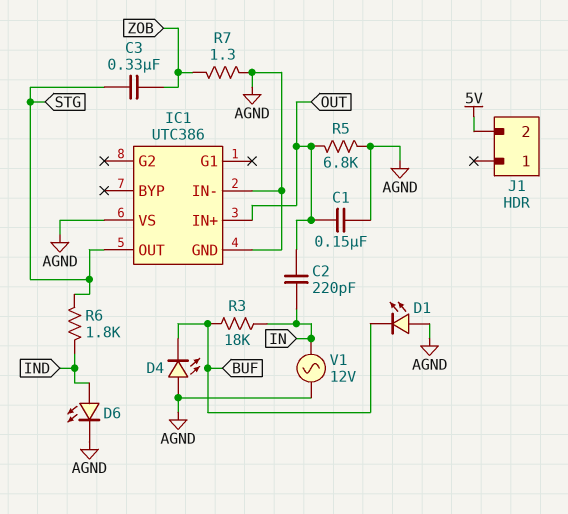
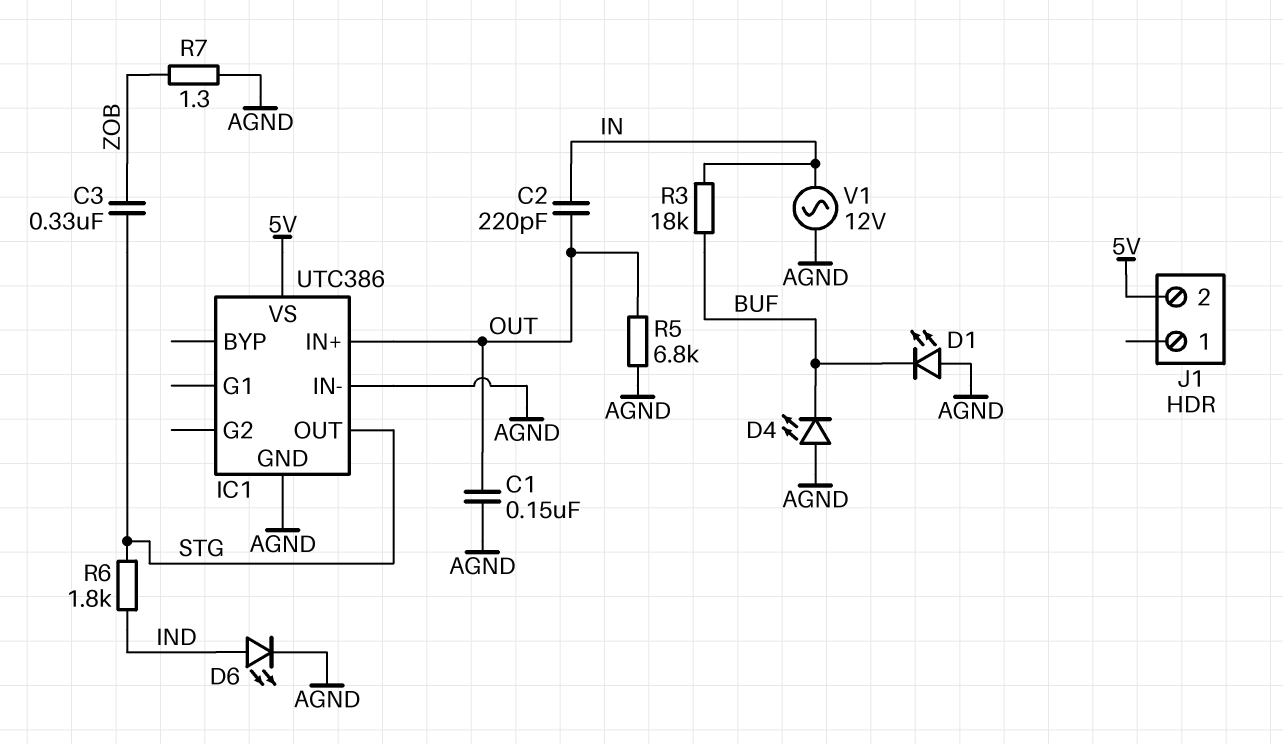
IC1 pin VS: AGND -> 5V

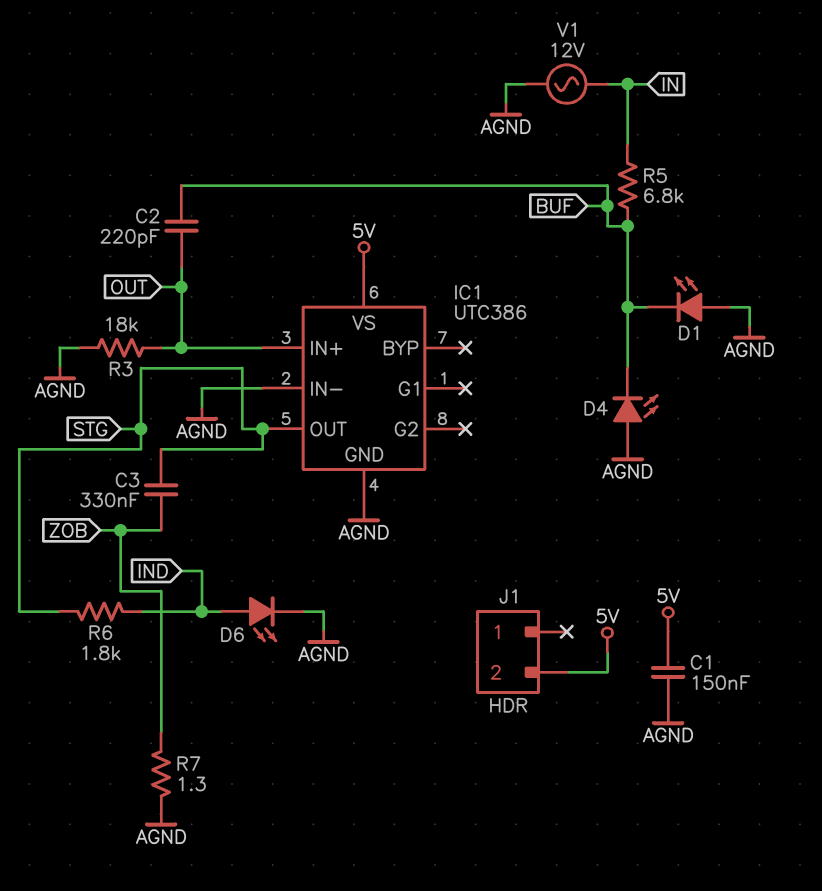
C1: 150nF (AGND, OUT) -> 150nF (5V, AGND)
C2: 220pF (IN, OUT) -> 220pF (BUF, OUT)
R3: 18k (BUF, IN) -> 18k (AGND, OUT)
R5: 6.8k (AGND, OUT) -> 6.8k (BUF, IN)

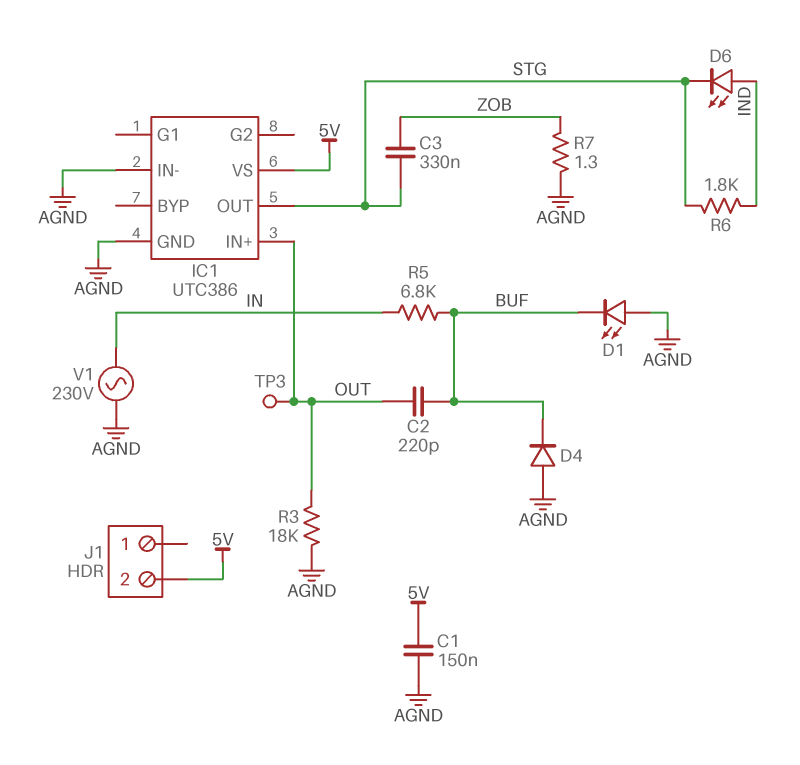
D4: LED (A AGND, K BUF) -> diode (A AGND, K BUF)
D6: LED (A IND, K AGND) -> LED (A IND, K STG)
TP3: none -> test point (OUT)
V1: AC 12V (AGND, IN) -> AC 230V (AGND, IN)

